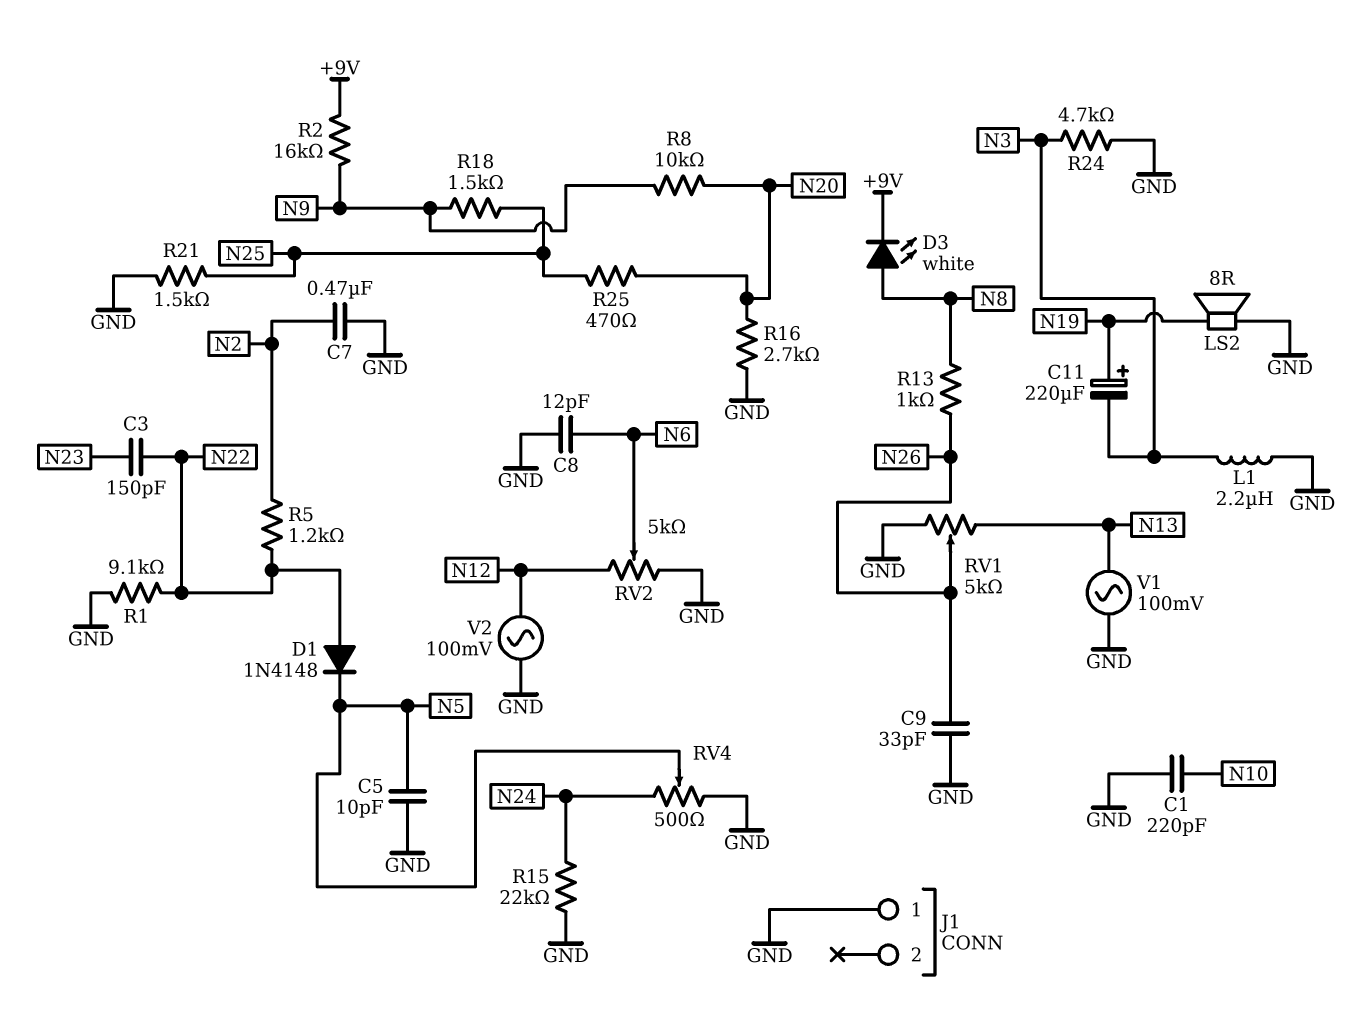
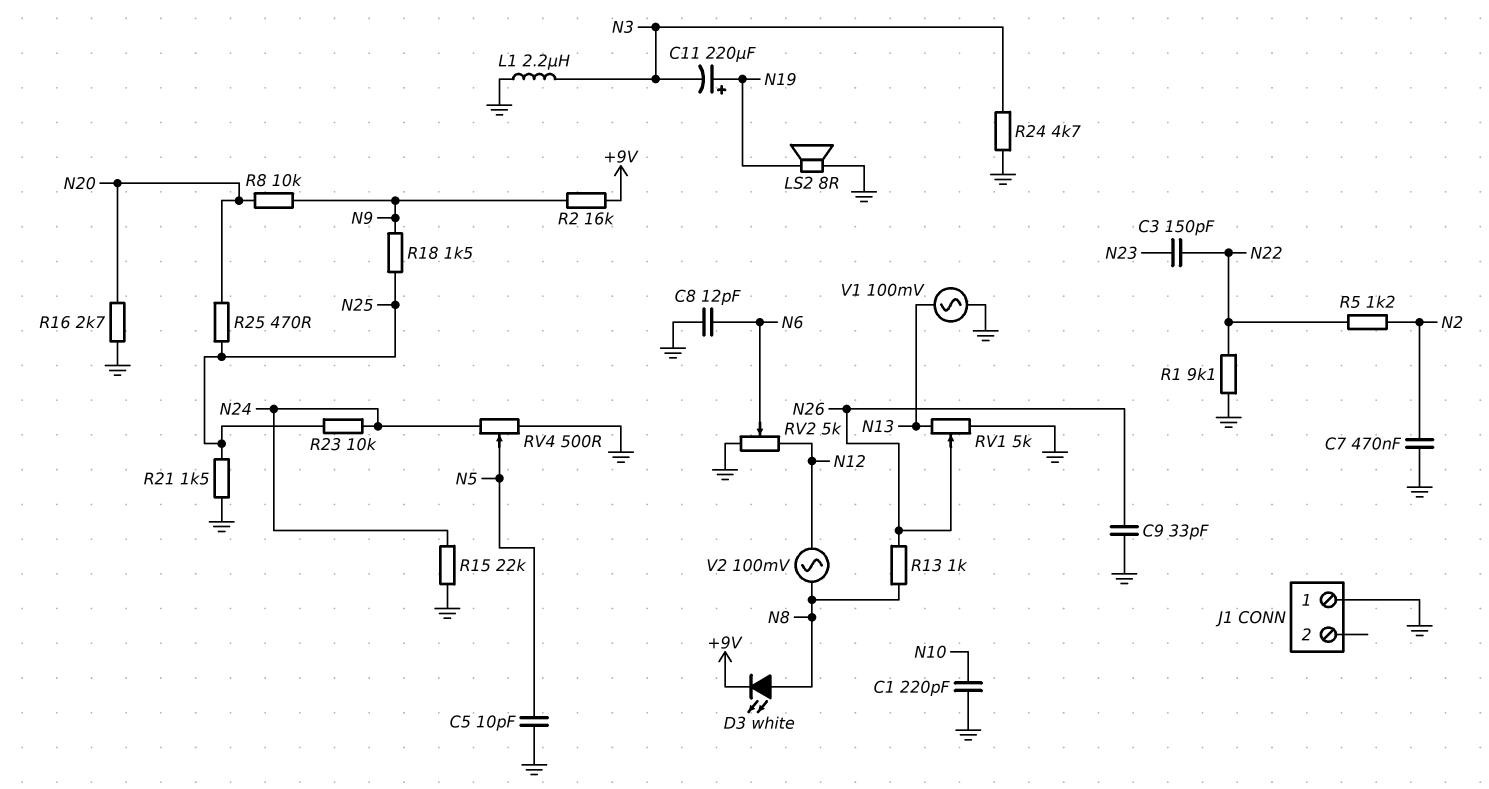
D1: diode 1N4148 (A N22, K N5) -> none
R23: none -> 10k (N24, N25)
V2: AC 100mV (GND, N12) -> AC 100mV (N8, N12)

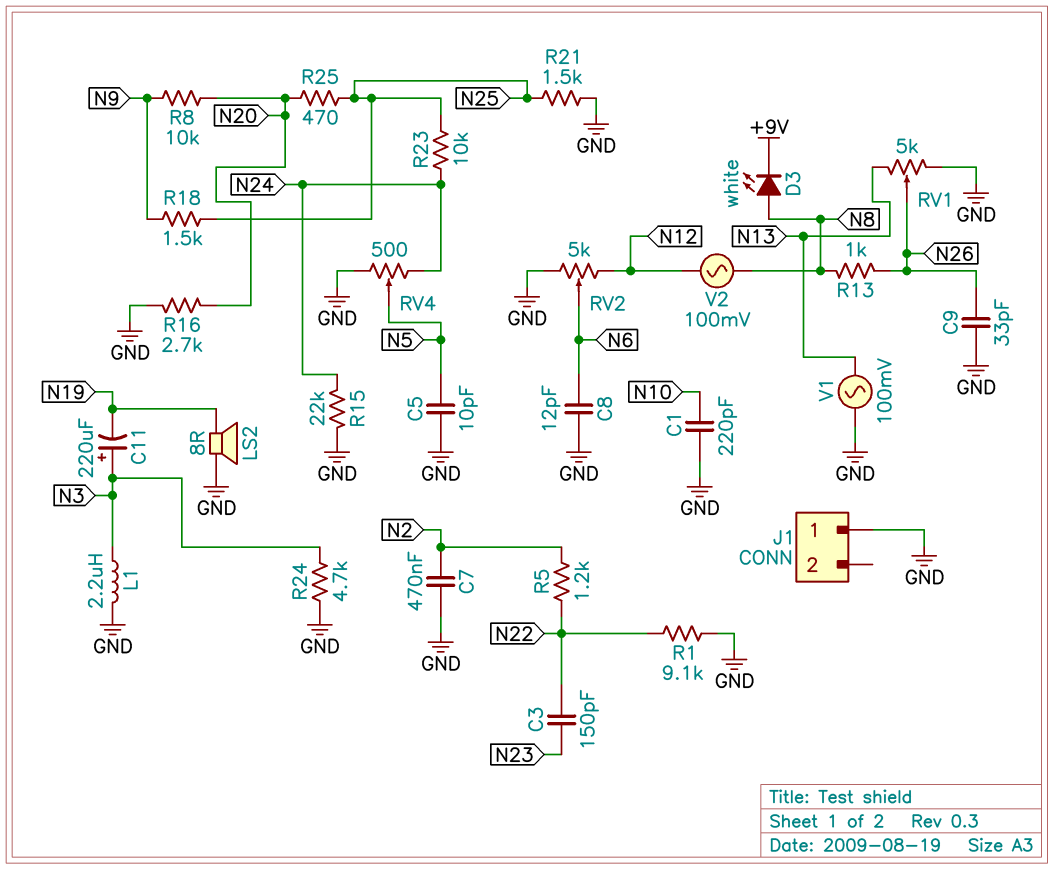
C11: 220uF (plus N19, minus N3) -> 220uF (plus N3, minus N19)
R2: 16k (+9V, N9) -> none

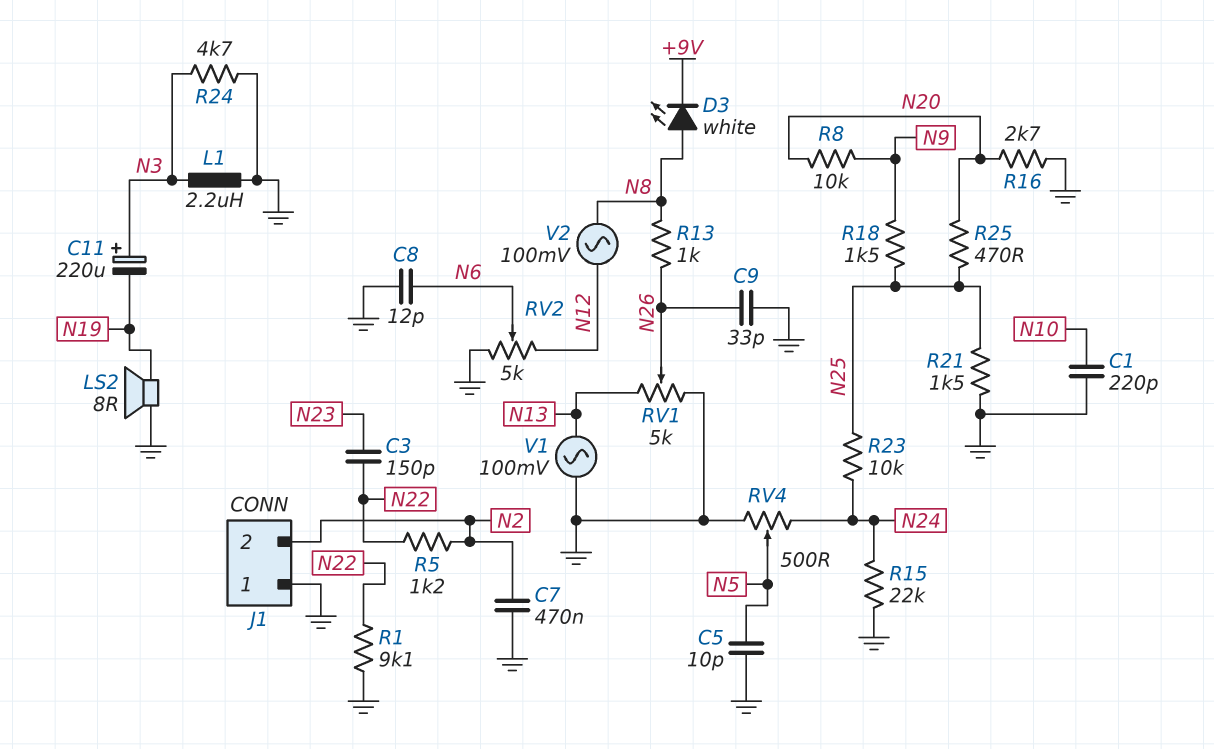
J1 pin 2: none -> N2

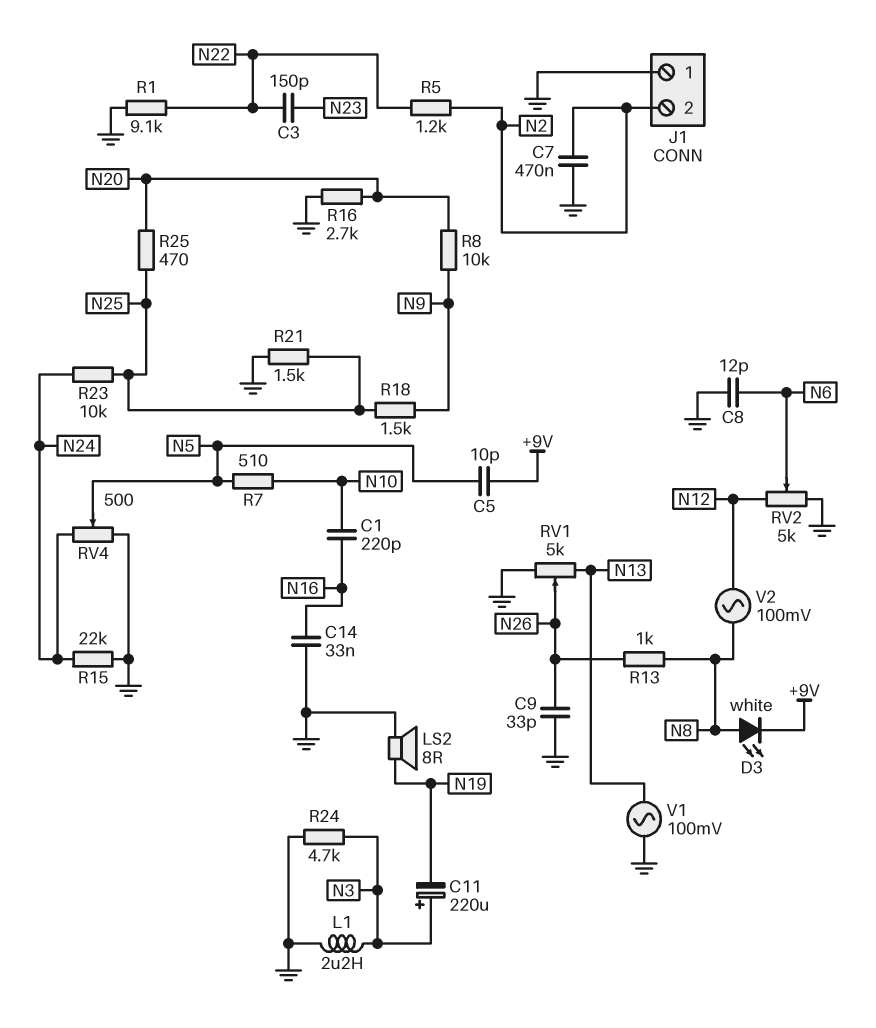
C1: 220pF (GND, N10) -> 220pF (N10, N16)
C5: 10pF (GND, N5) -> 10pF (+9V, N5)
C14: none -> 33nF (GND, N16)
R7: none -> 510 (N5, N10)

